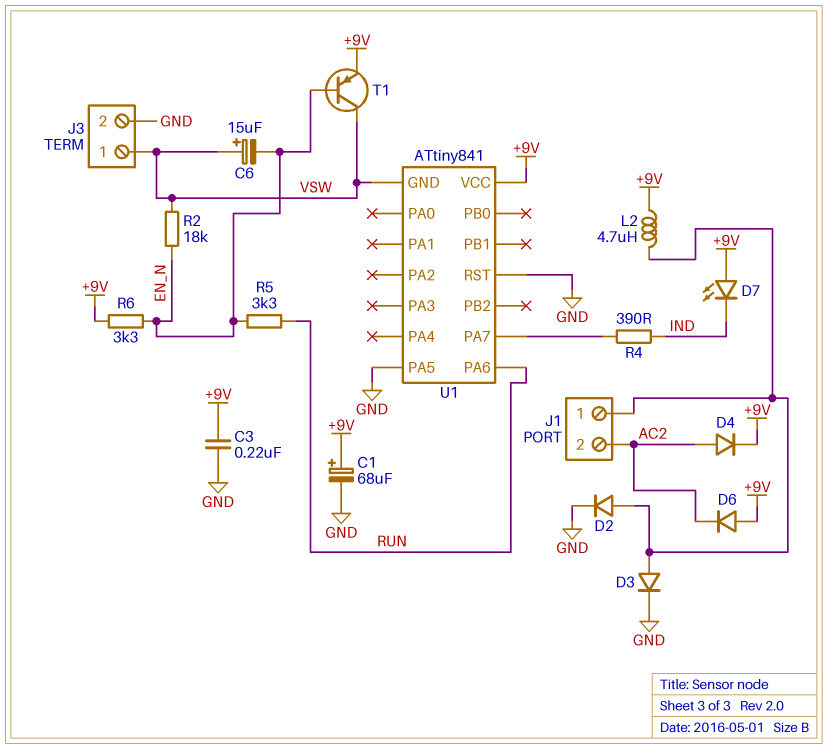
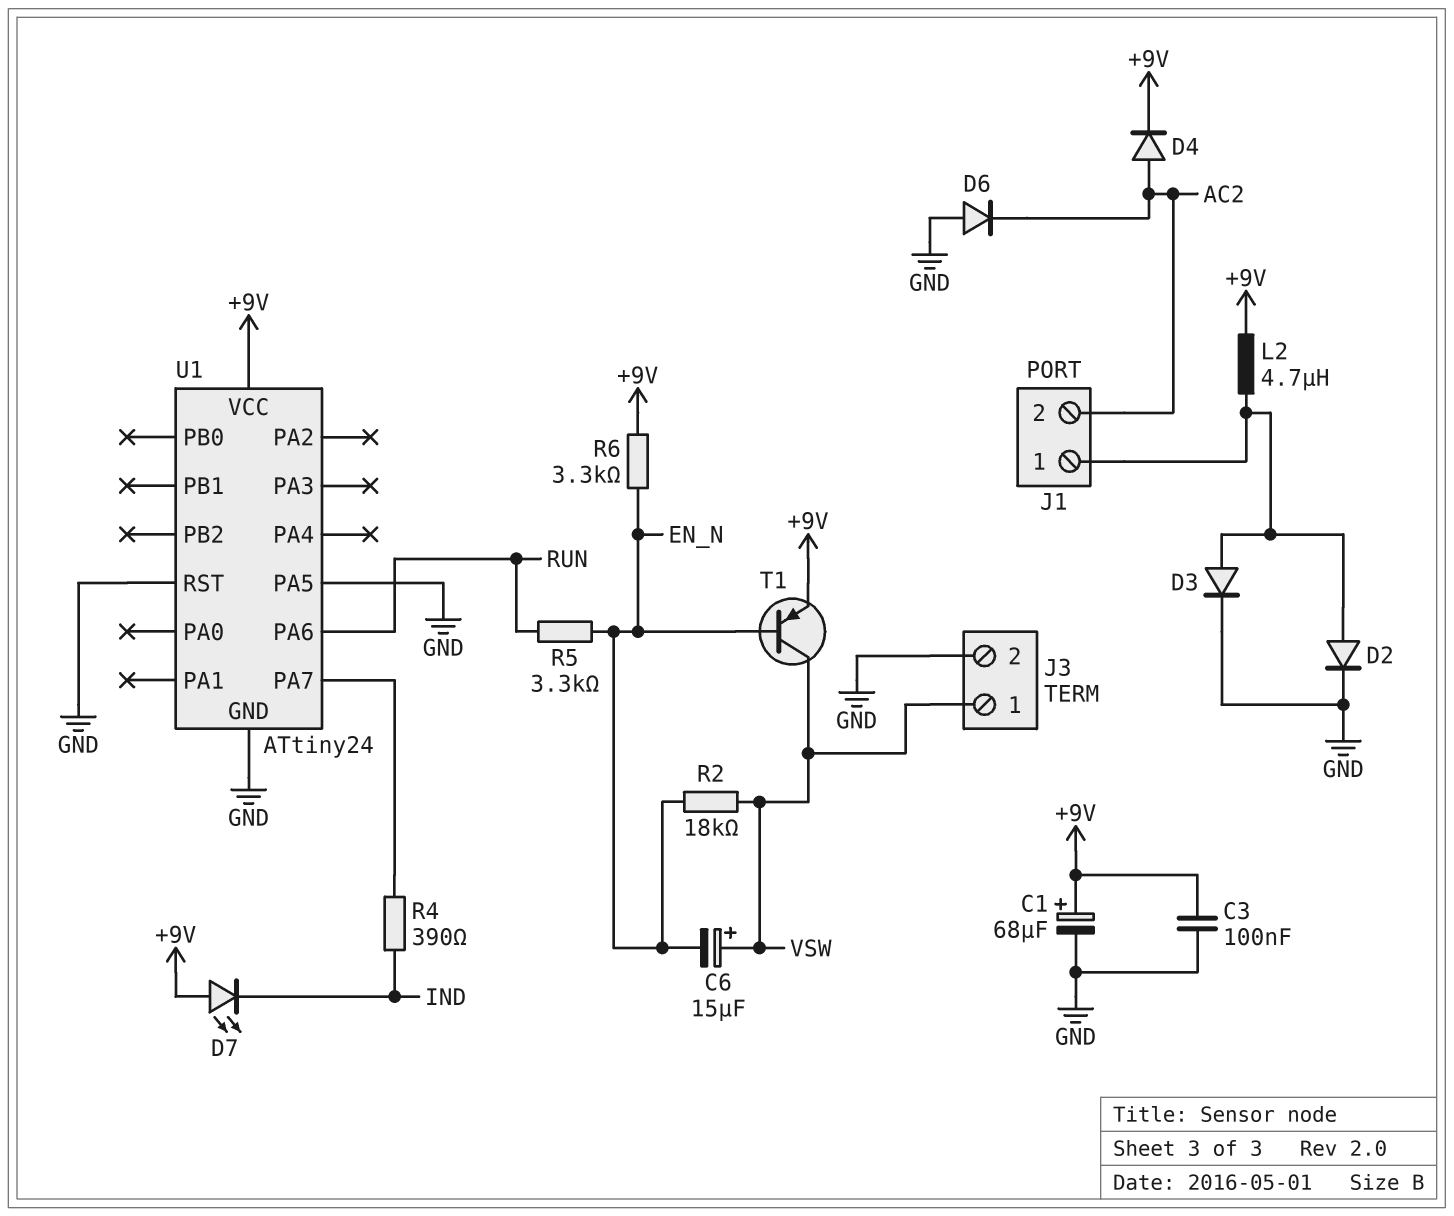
C3: 220nF (+9V, GND) -> 100nF (+9V, GND)
D6: diode (A +9V, K AC2) -> diode (A GND, K AC2)
U1: ATtiny841 -> ATtiny24
U1 pin GND: VSW -> GND

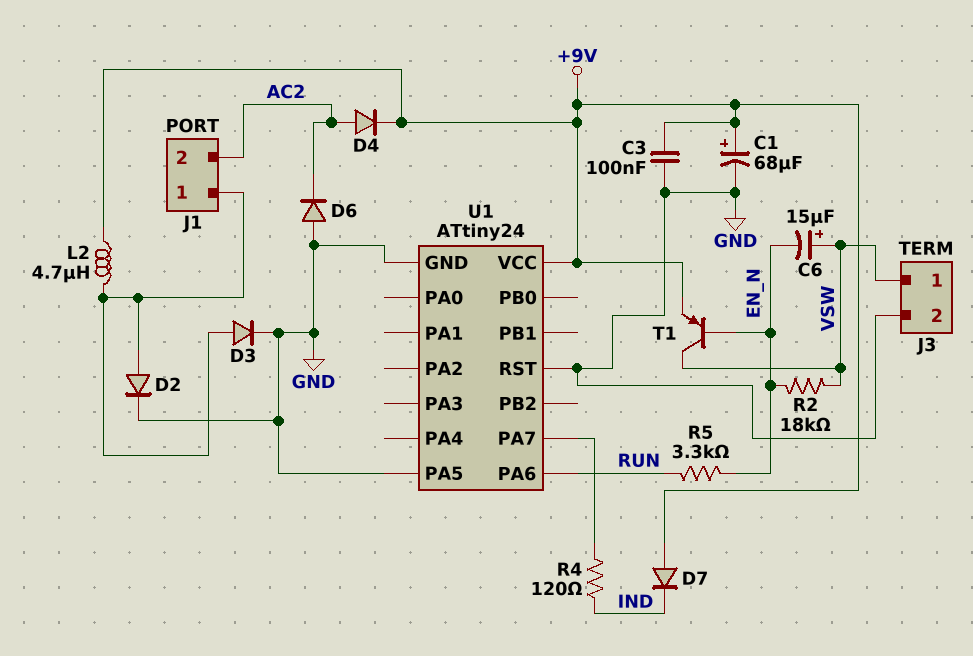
D7: LED (A +9V, K IND) -> diode (A +9V, K IND)
R4: 390 (IND, U1/PA7) -> 120 (IND, U1/PA7)
R6: 3.3k (+9V, EN_N) -> none

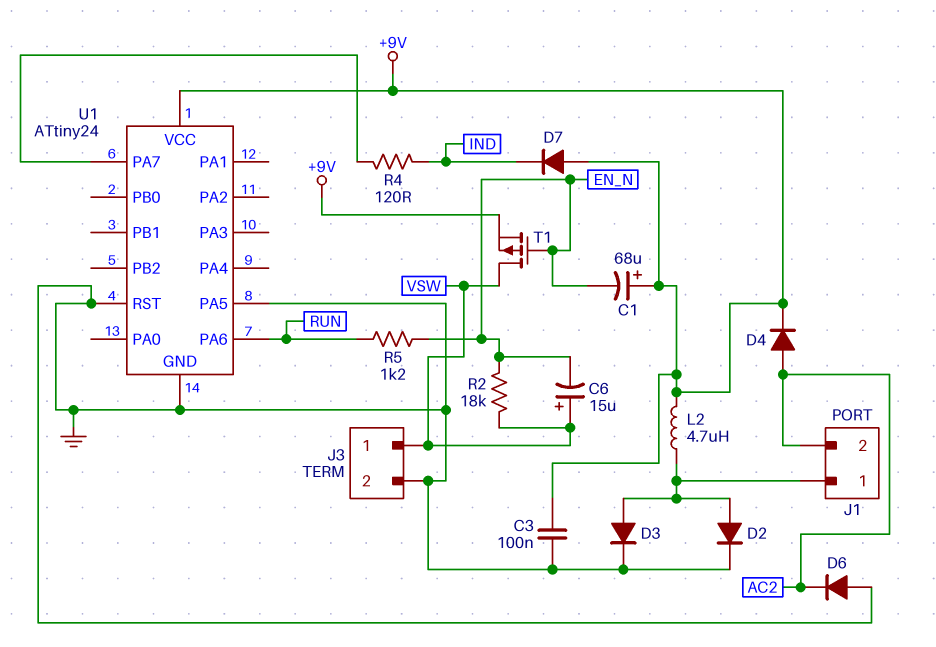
C1: 68uF (plus +9V, minus GND) -> 68uF (plus +9V, minus EN_N)
R5: 3.3k (EN_N, RUN) -> 1.2k (EN_N, RUN)
T1: PNP (B EN_N, C VSW, E +9V) -> PMOS (G EN_N, D VSW, S +9V)

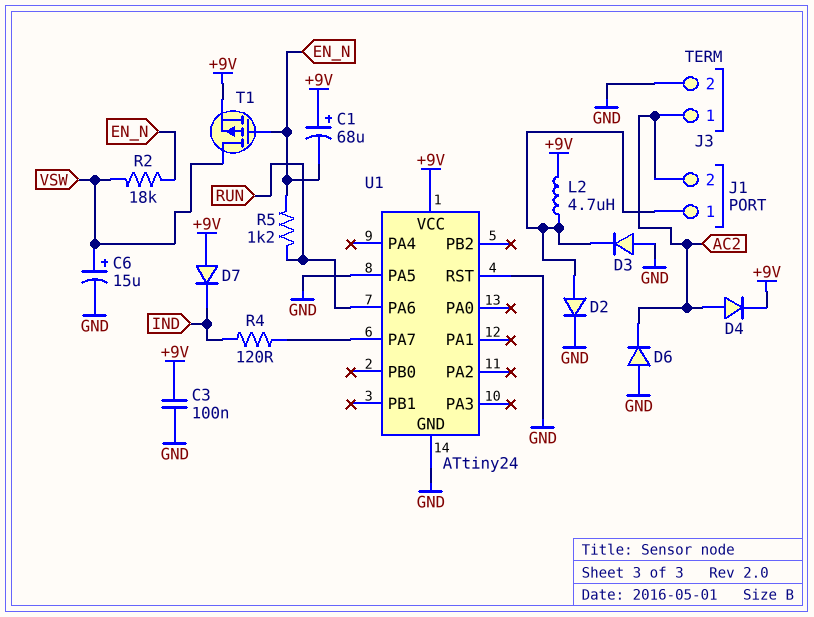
C6: 15uF (plus VSW, minus EN_N) -> 15uF (plus VSW, minus GND)
D3: diode (A J1/1, K GND) -> diode (A GND, K J1/1)
J3 pin 1: VSW -> AC2

